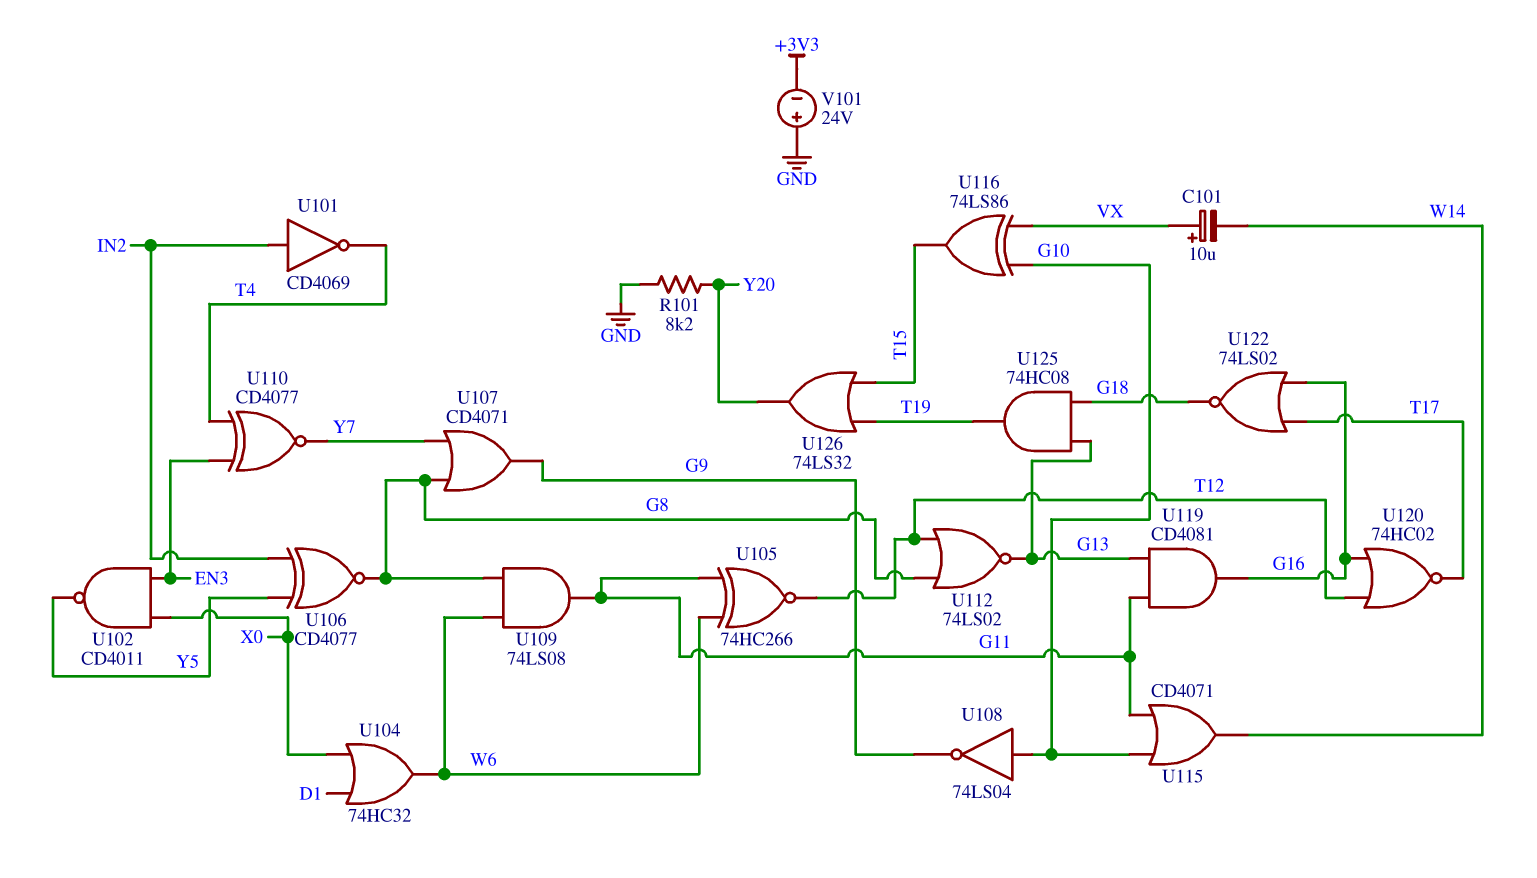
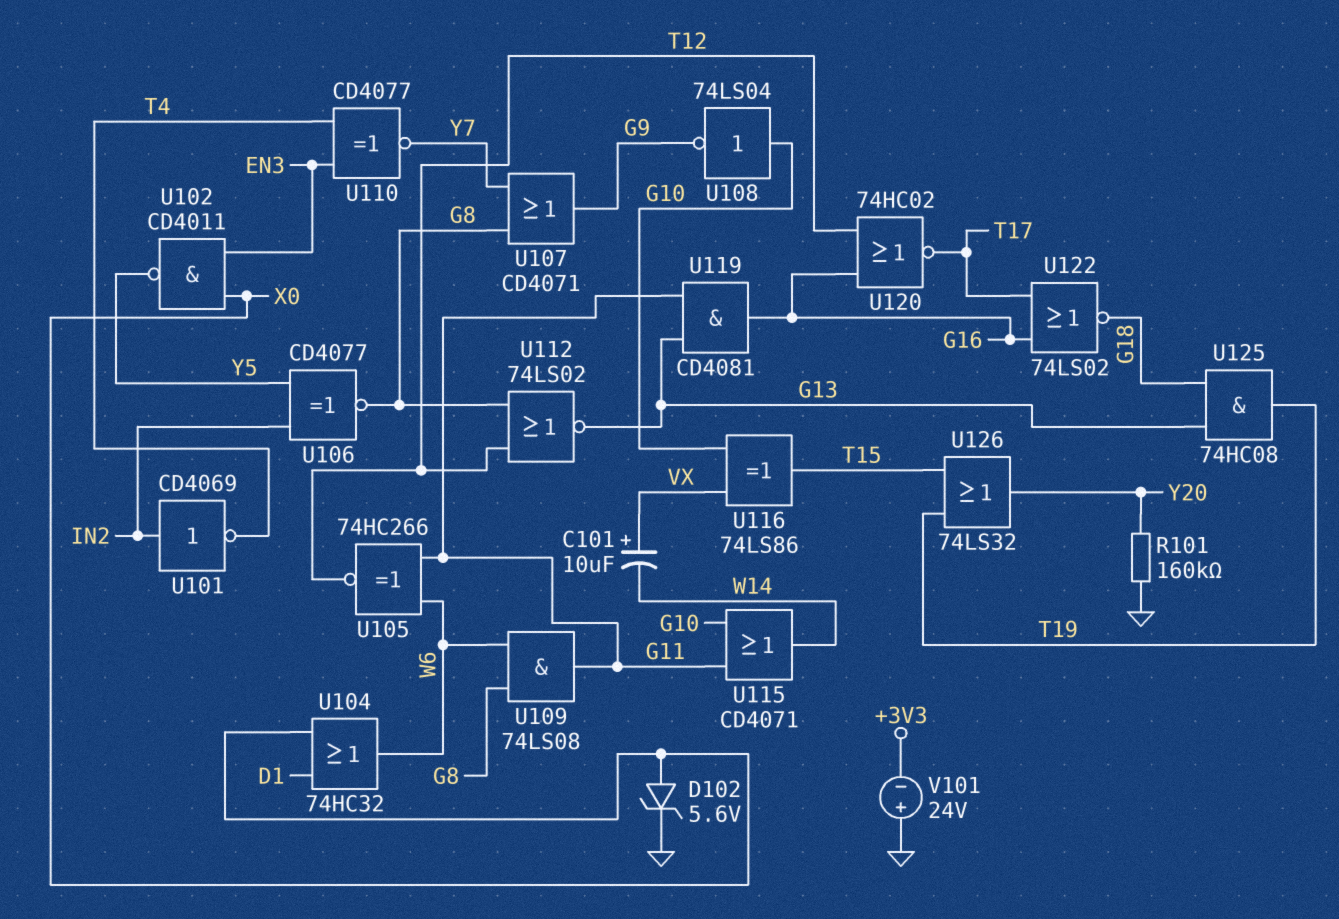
D102: none -> zener 5.6V (A X0, K GND)
R101: 8.2k (GND, Y20) -> 160k (GND, Y20)

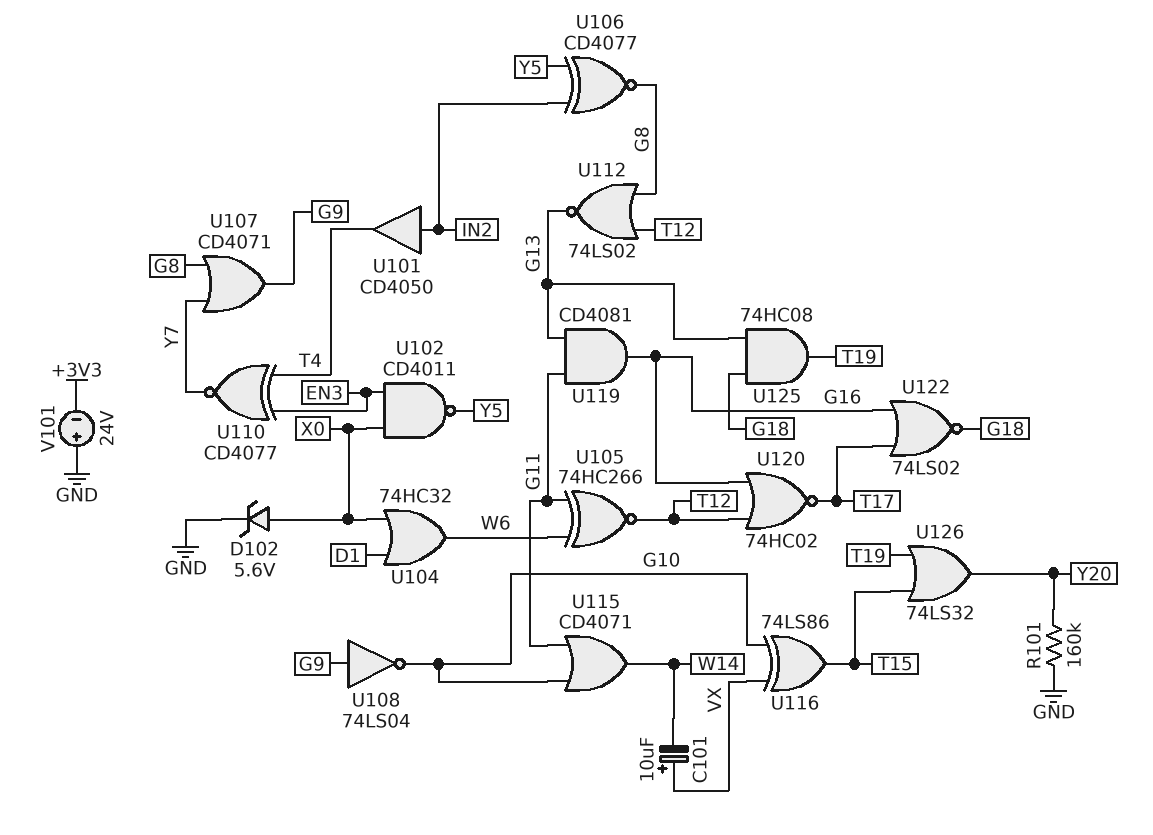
U101: NOT CD4069 (in IN2, out T4) -> buffer CD4050 (in IN2, out T4)
U108: NOT 74LS04 (in G10, out G9) -> NOT 74LS04 (in G9, out G10)
U109: AND 74LS08 (in G8, in W6, out G11) -> none

